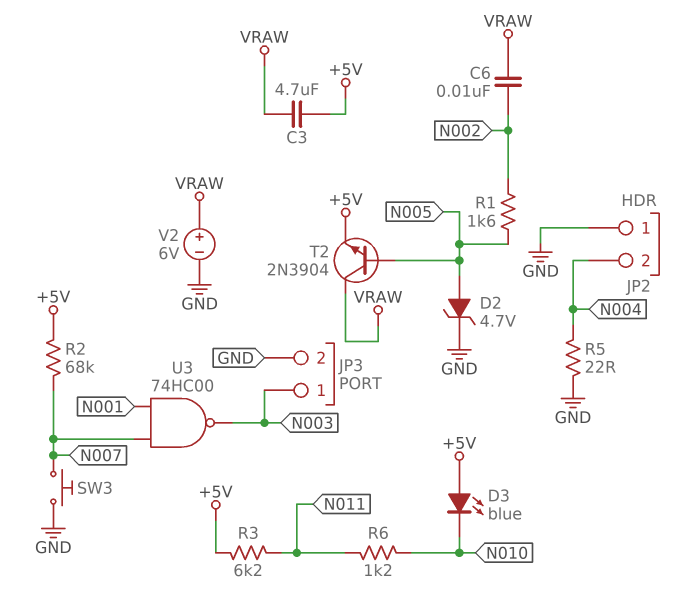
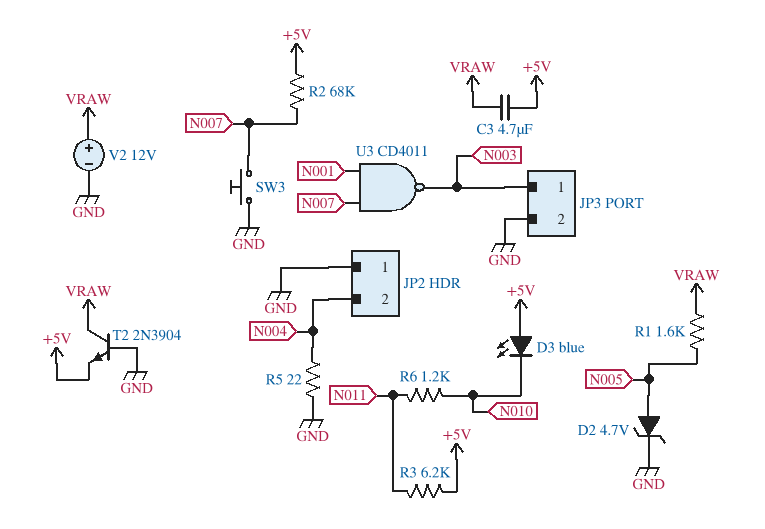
C6: 10nF (N002, VRAW) -> none
R1: 1.6k (N002, N005) -> 1.6k (N005, VRAW)
T2: NPN 2N3904 (B N005, C VRAW, E +5V) -> NPN 2N3904 (B GND, C VRAW, E +5V)
U3: NAND 74HC00 (in N001, in N007, out N003) -> NAND CD4011 (in N001, in N007, out N003)
V2: 6V (plus VRAW, minus GND) -> 12V (plus VRAW, minus GND)

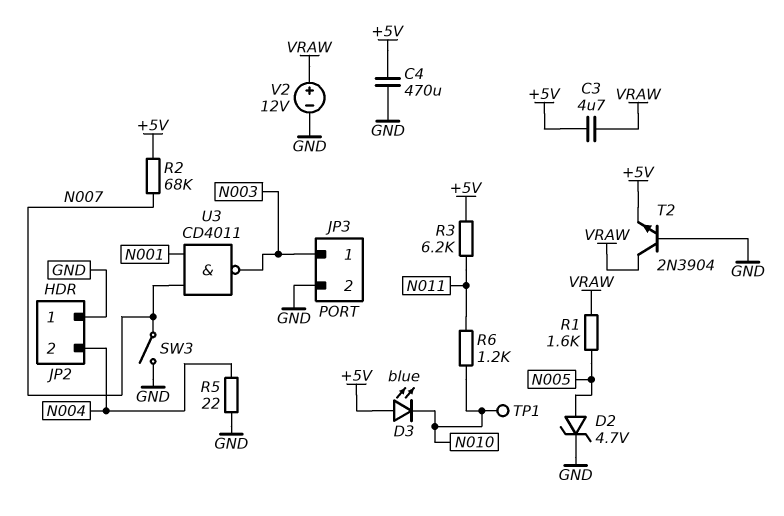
C4: none -> 470uF (+5V, GND)
SW3: button (GND, N007) -> switch (GND, N007)
TP1: none -> test point (N010)

